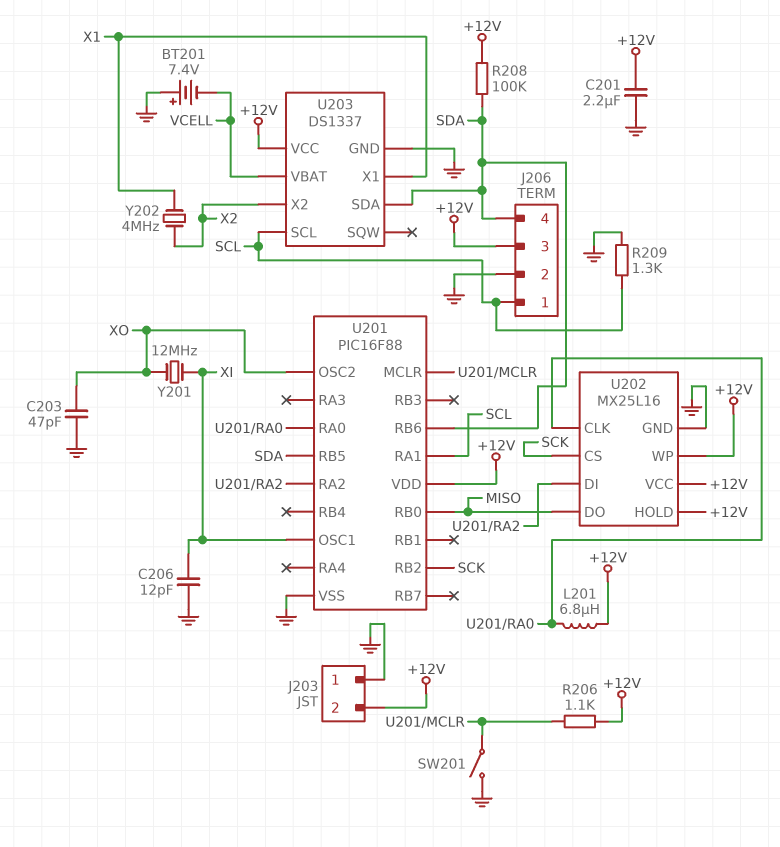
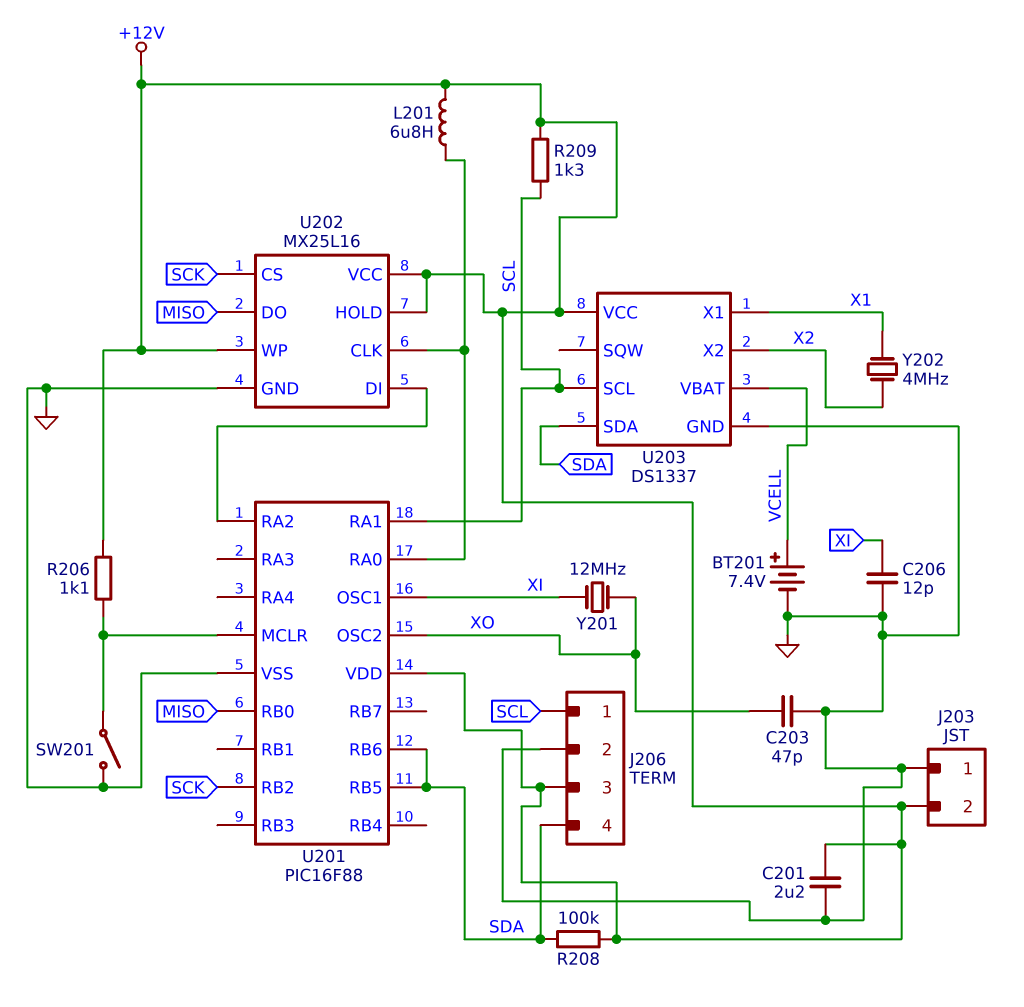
BT201: 7.4V (plus GND, minus VCELL) -> 7.4V (plus VCELL, minus GND)
R209: 1.3k (GND, SCL) -> 1.3k (+12V, SCL)

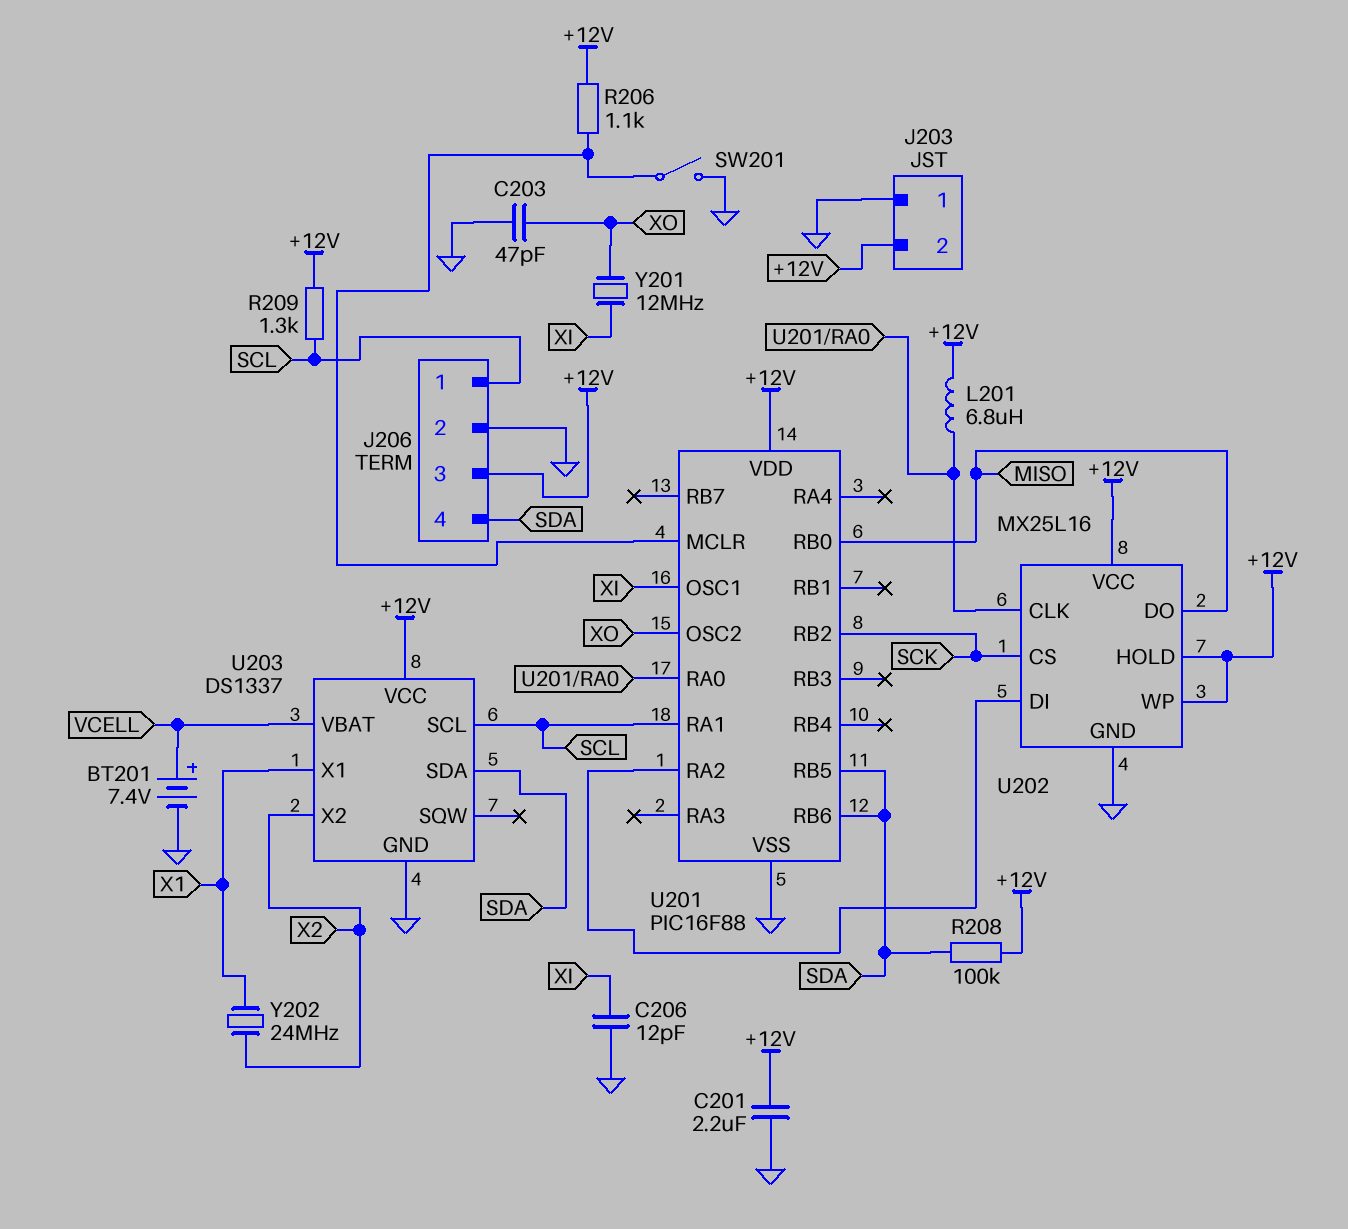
Y202: 4MHz (X1, X2) -> 24MHz (X1, X2)

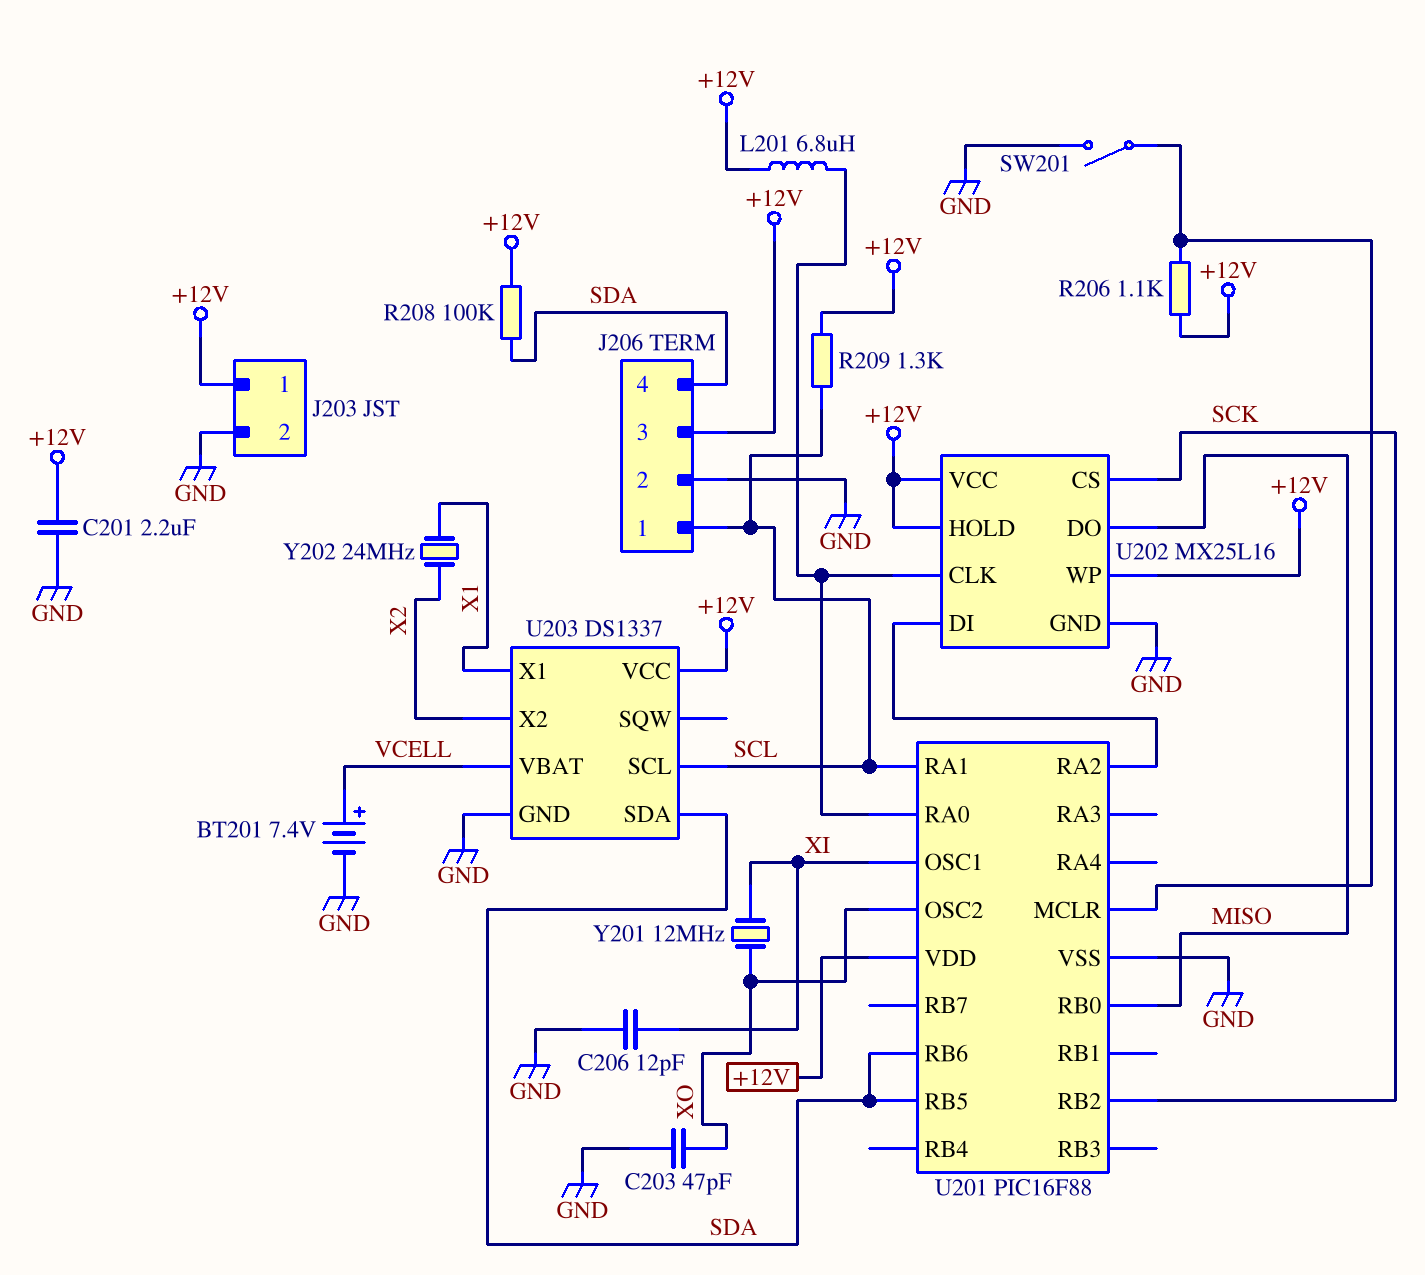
J203 pin 1: GND -> +12V
J203 pin 2: +12V -> GND

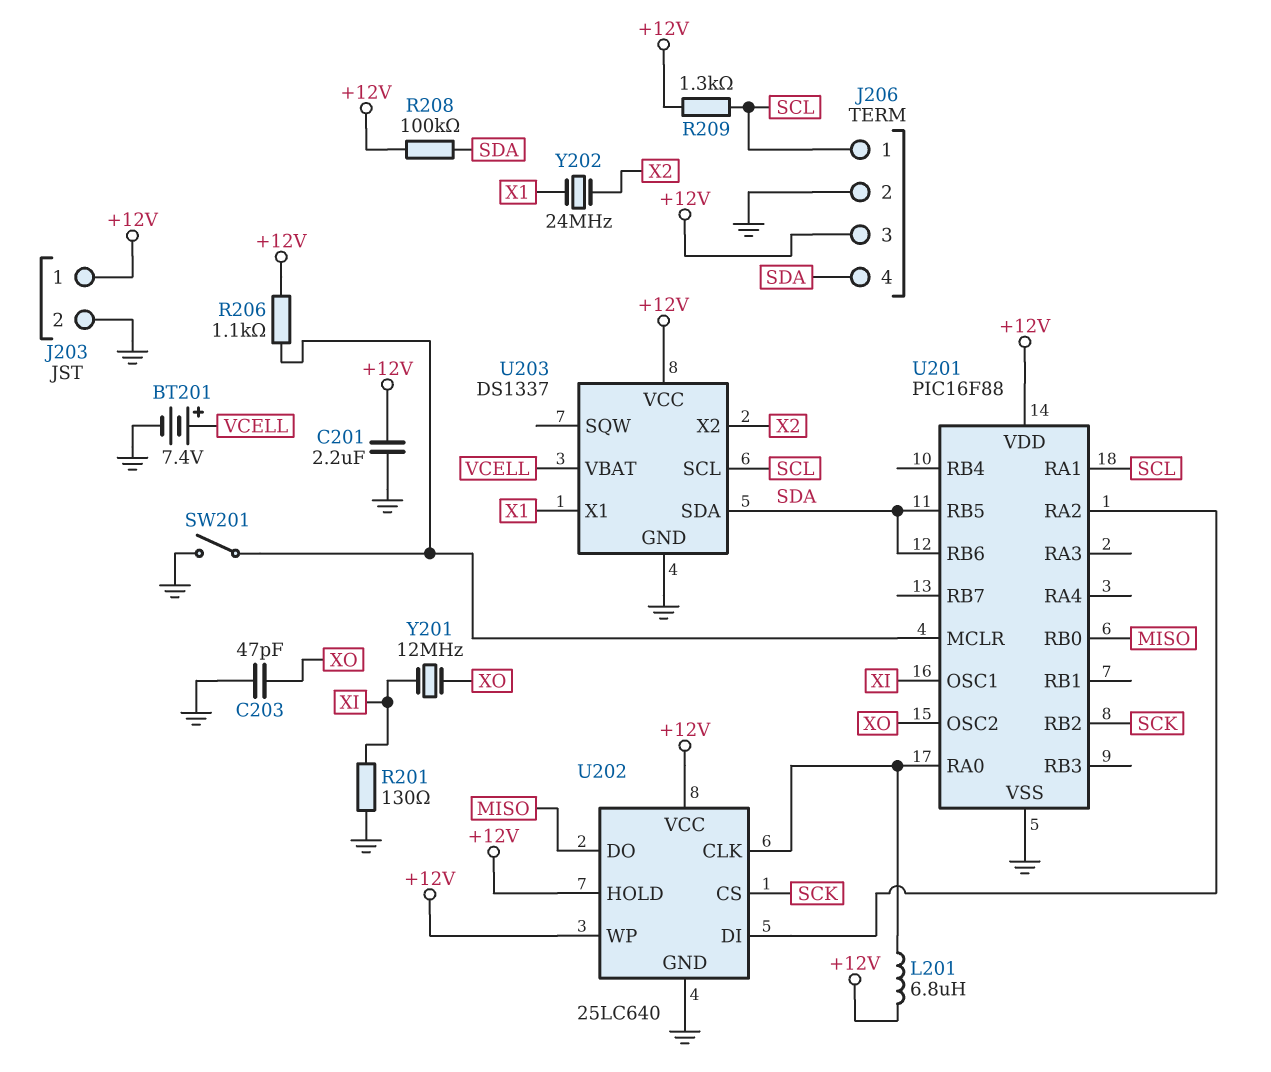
C206: 12pF (GND, XI) -> none
R201: none -> 130 (GND, XI)
U202: MX25L16 -> 25LC640

